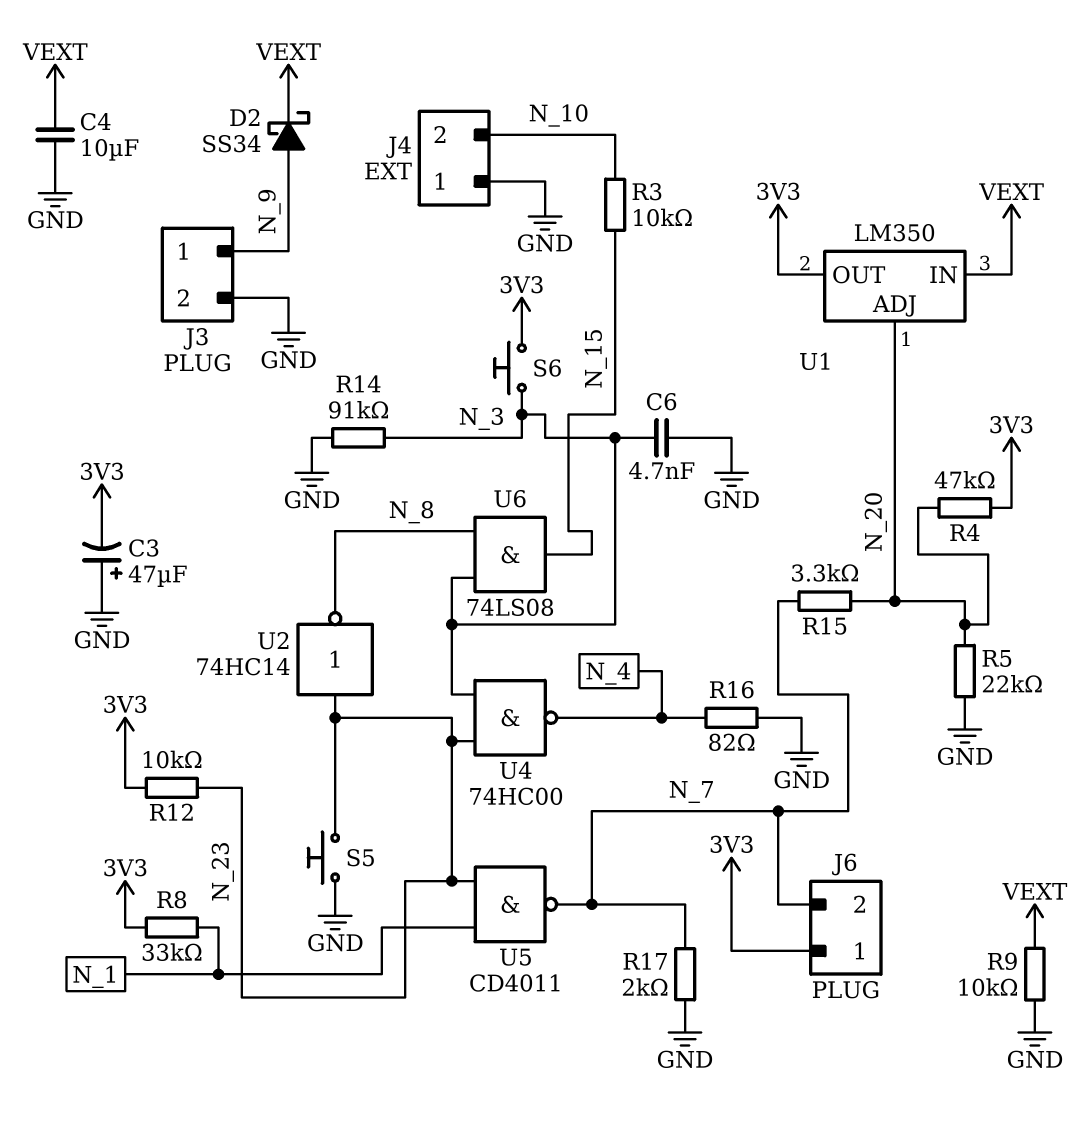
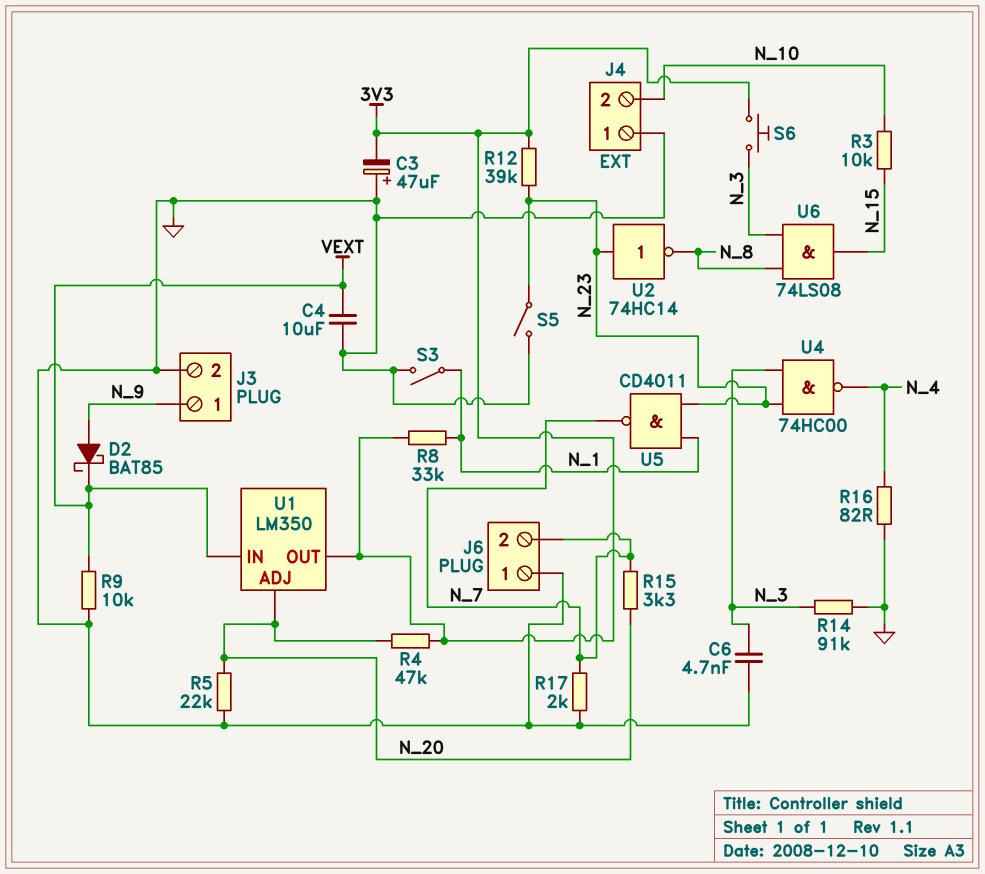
D2: schottky SS34 (A N_9, K VEXT) -> schottky BAT85 (A N_9, K VEXT)
J6 pin 1: 3V3 -> GND
R12: 10k (3V3, N_23) -> 39k (3V3, N_23)
S3: none -> switch (GND, N_1)
S5: button (GND, N_23) -> switch (GND, N_23)

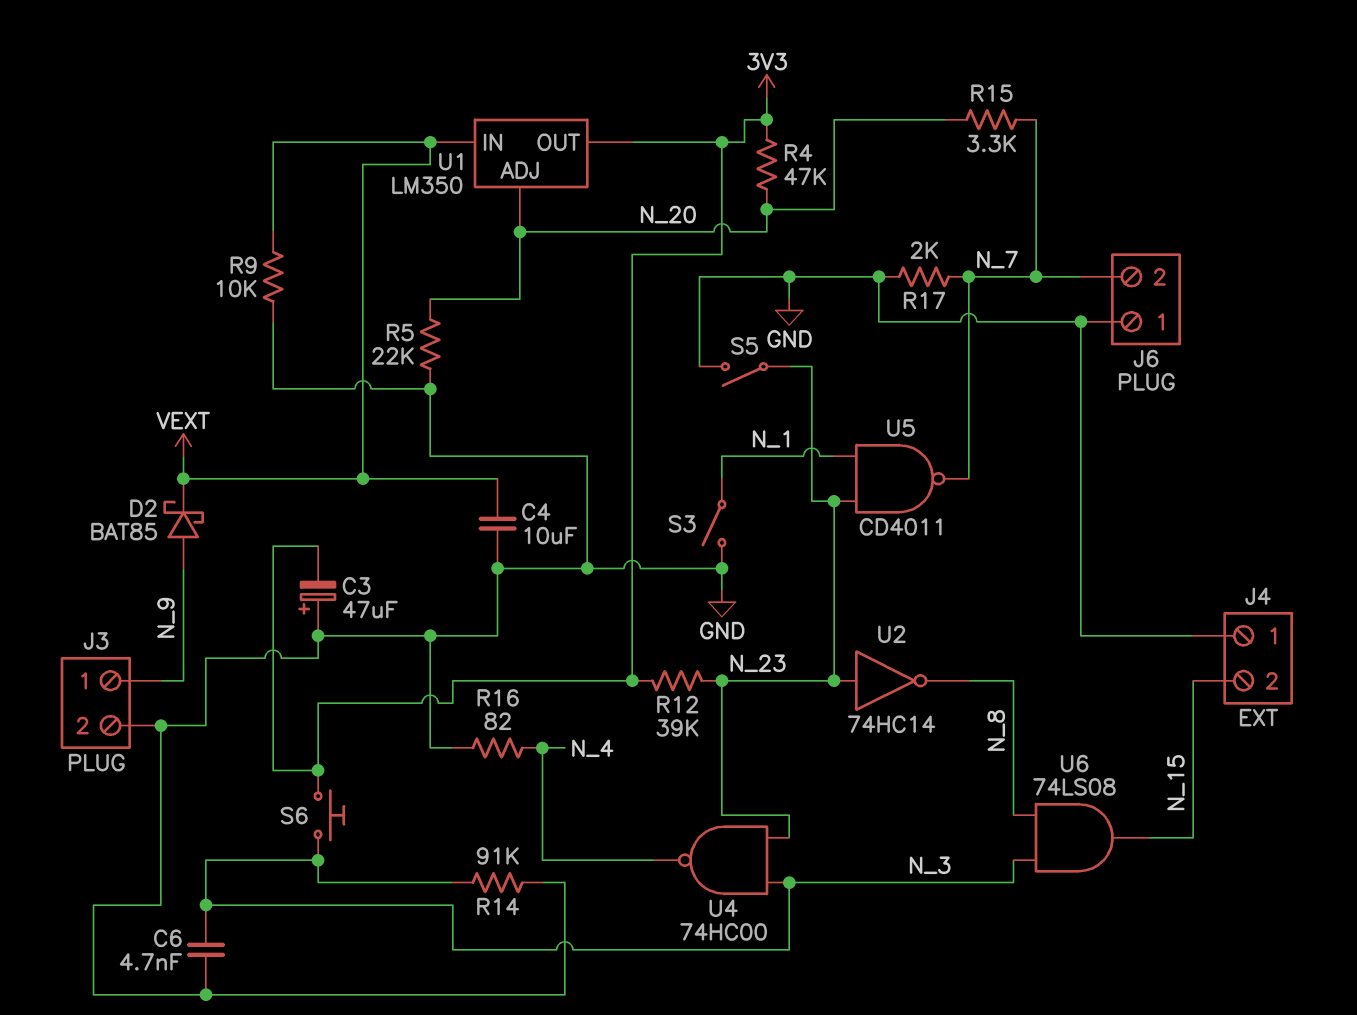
J4 pin 2: N_10 -> N_15
R3: 10k (N_10, N_15) -> none
R8: 33k (3V3, N_1) -> none

